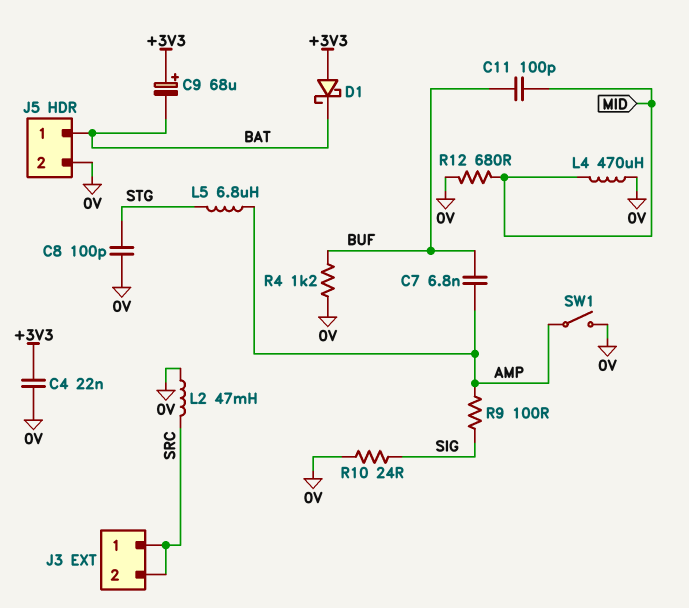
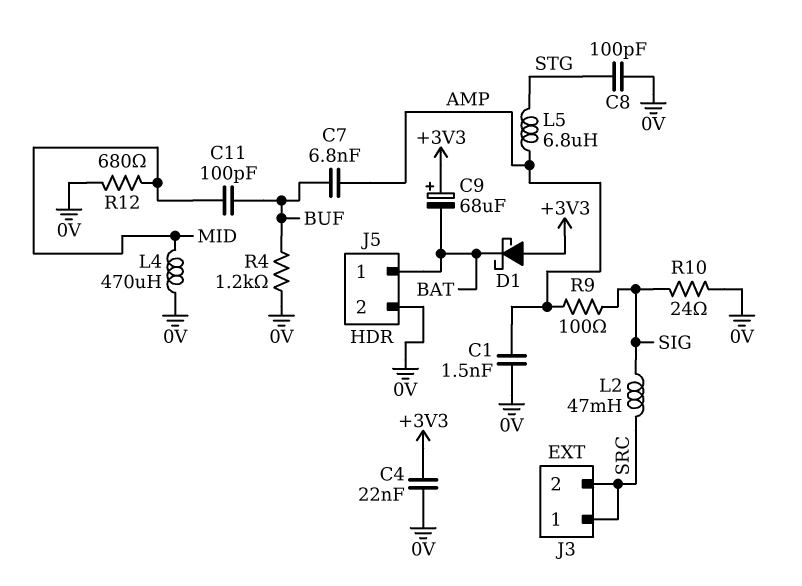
C1: none -> 1.5nF (0V, AMP)
L2: 47mH (0V, SRC) -> 47mH (SIG, SRC)
SW1: switch (0V, AMP) -> none

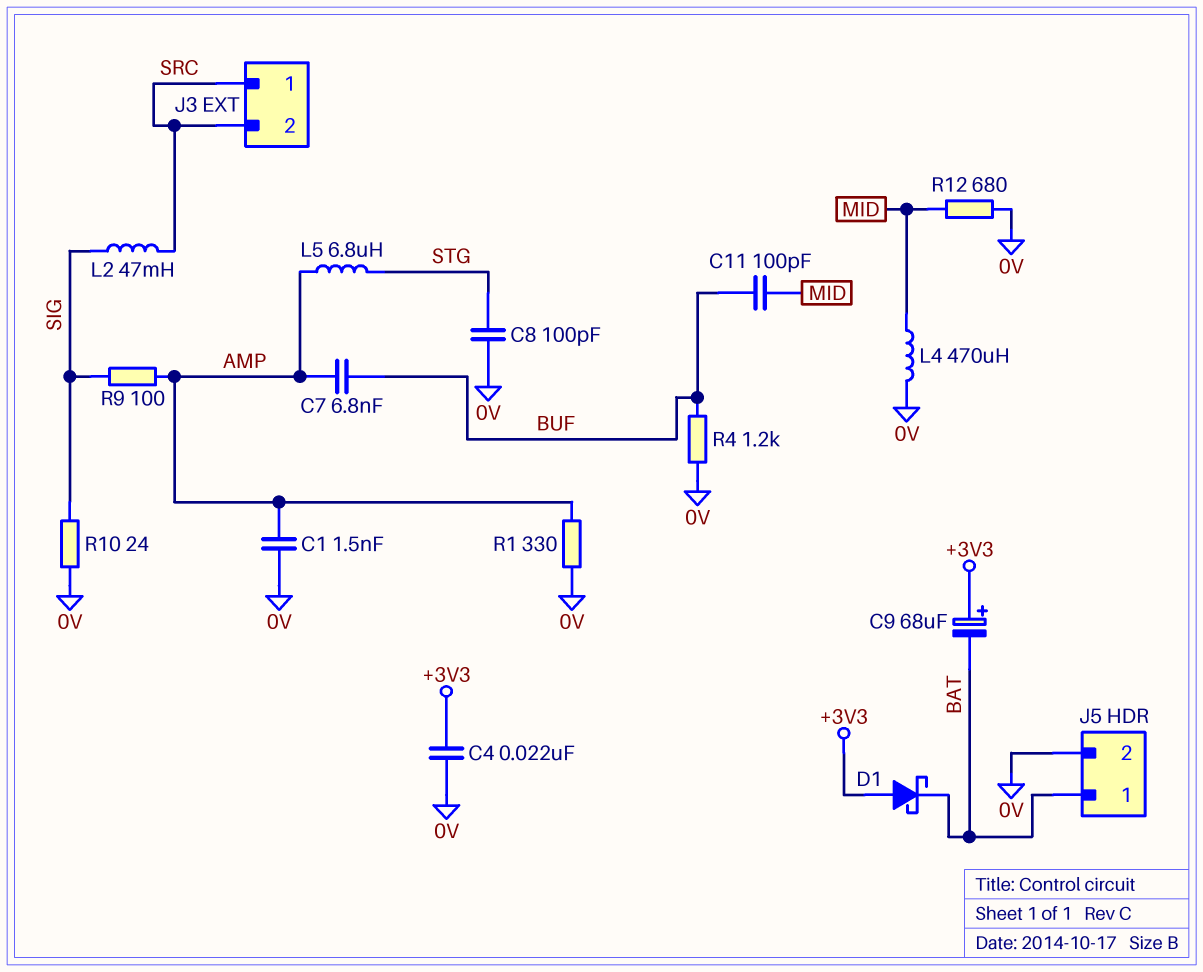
R1: none -> 330 (0V, AMP)

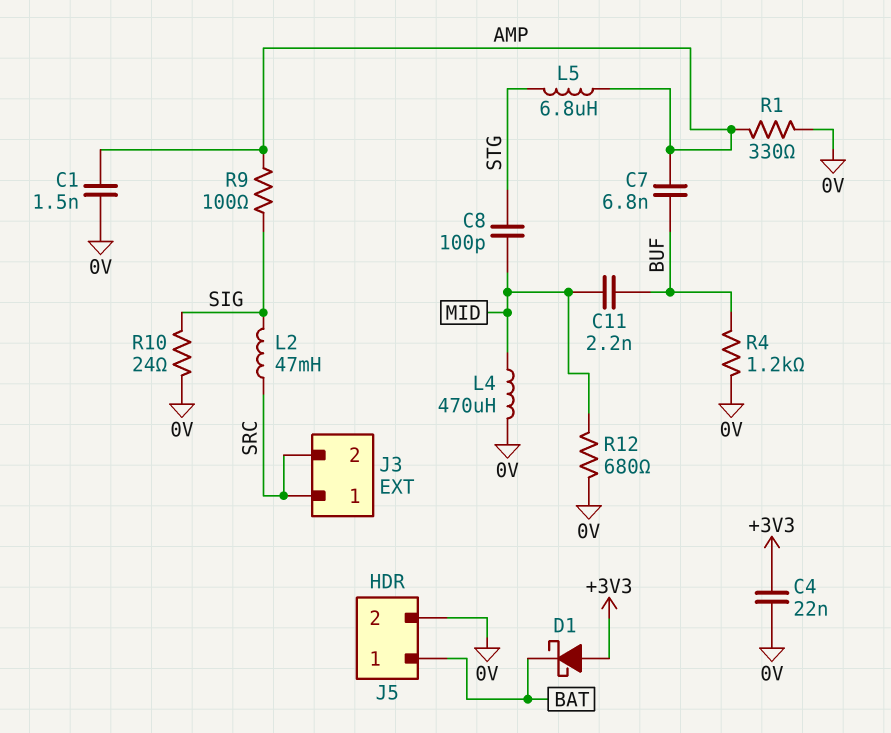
C8: 100pF (0V, STG) -> 100pF (MID, STG)
C9: 68uF (plus +3V3, minus BAT) -> none
C11: 100pF (BUF, MID) -> 2.2nF (BUF, MID)

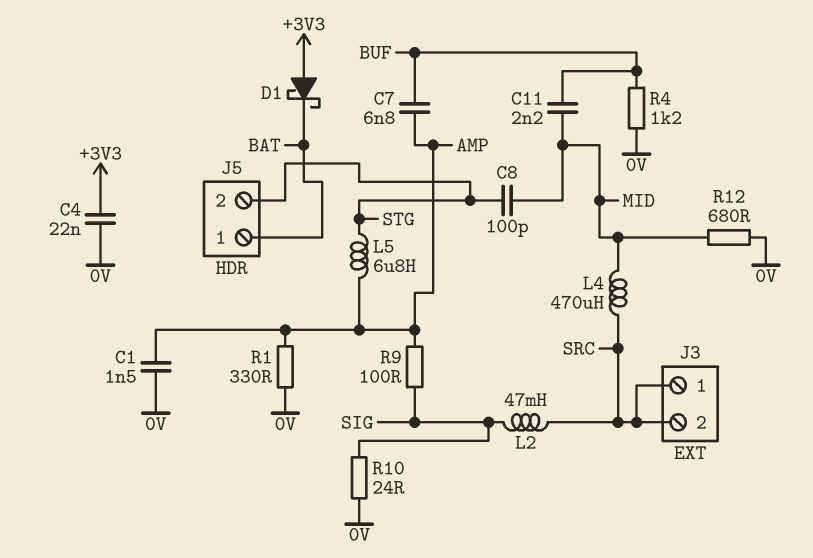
J5 pin 2: 0V -> STG
L4: 470uH (0V, MID) -> 470uH (MID, SRC)

